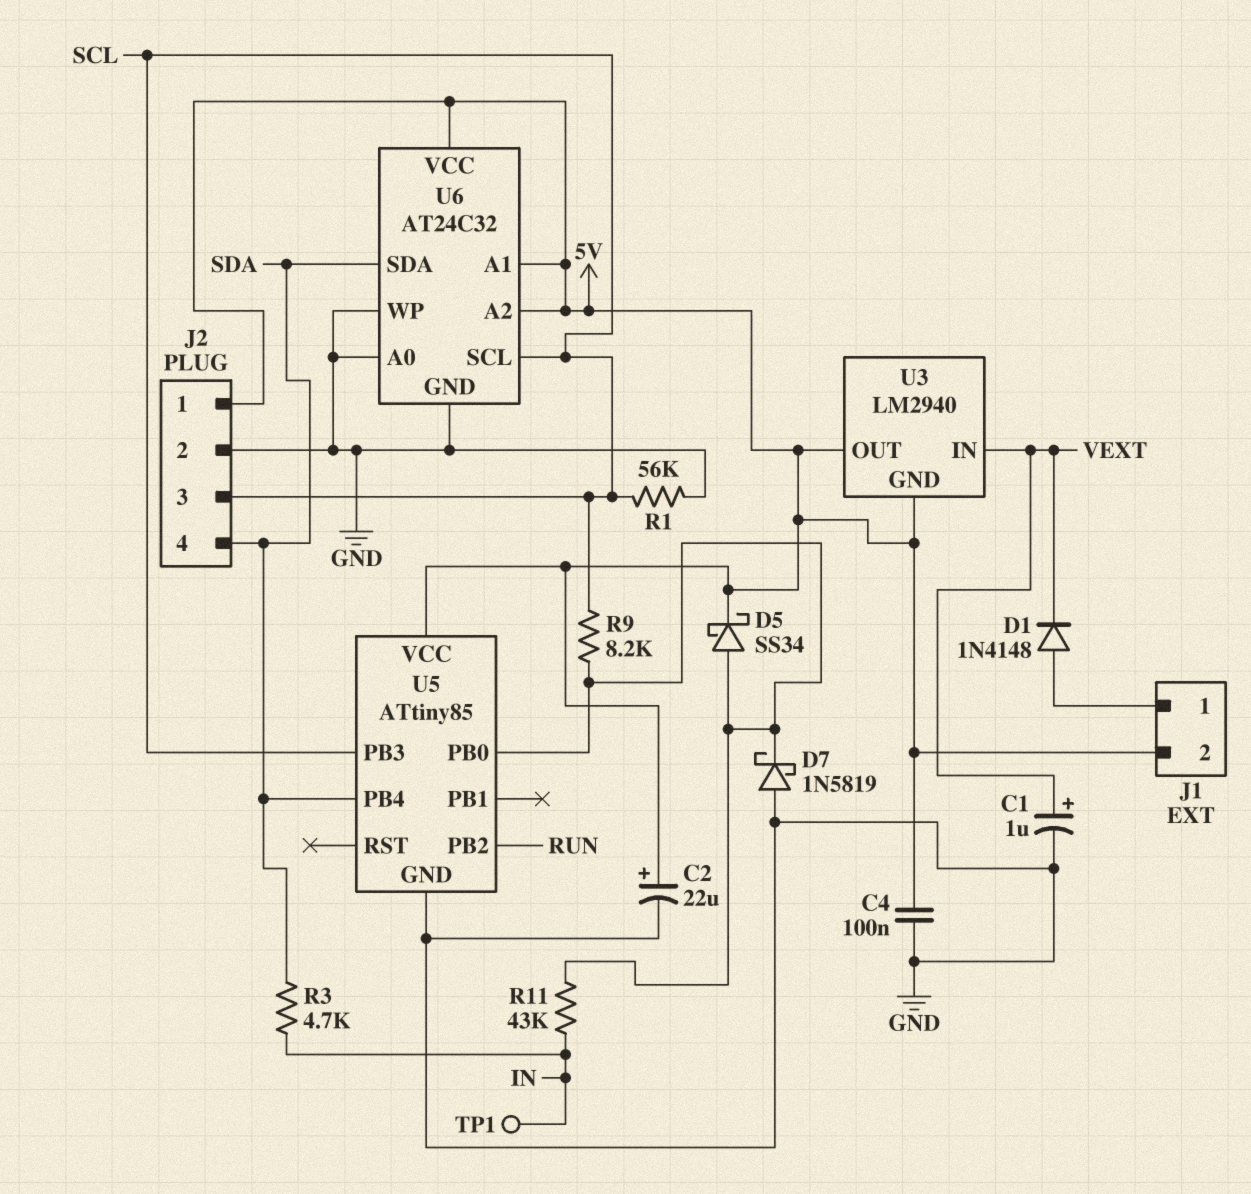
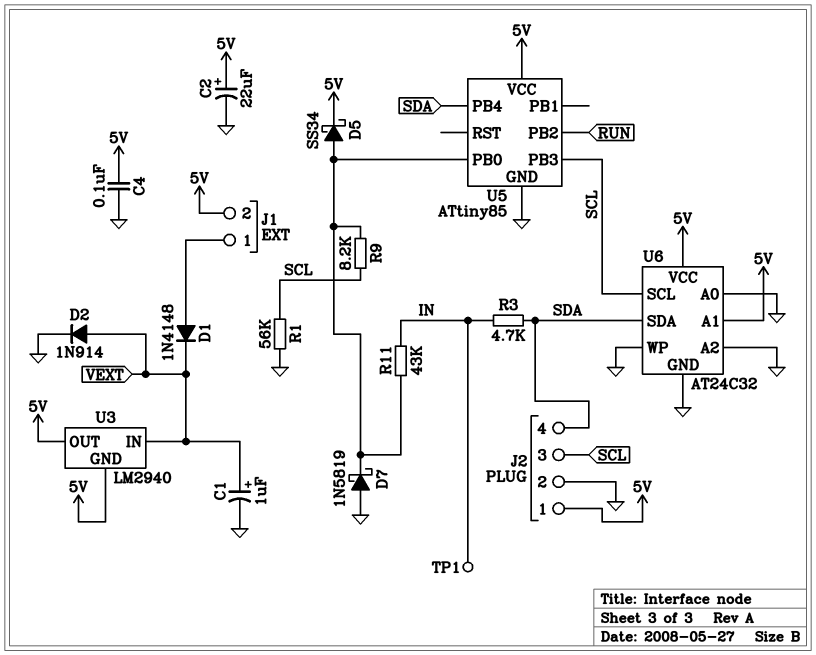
D2: none -> diode 1N914 (A VEXT, K GND)
U6 pin A2: 5V -> GND

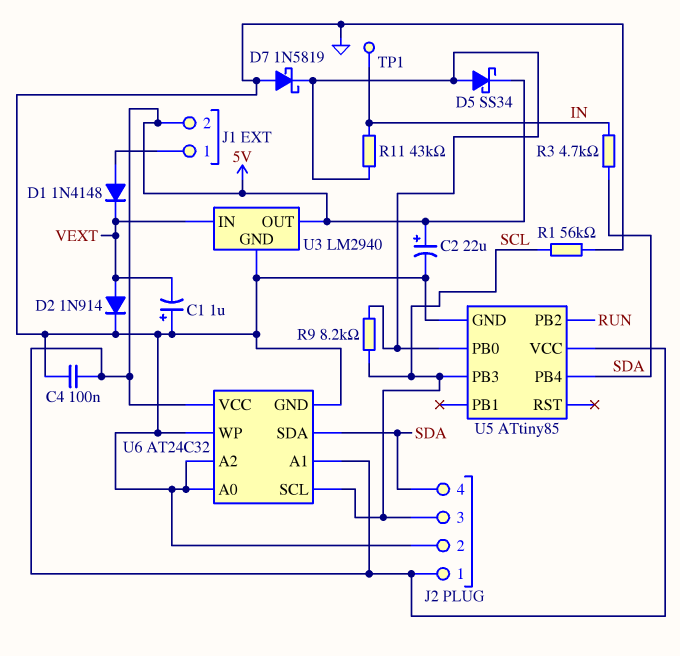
C1: 1uF (plus VEXT, minus GND) -> 1uF (plus GND, minus VEXT)
U3 pin GND: 5V -> GND

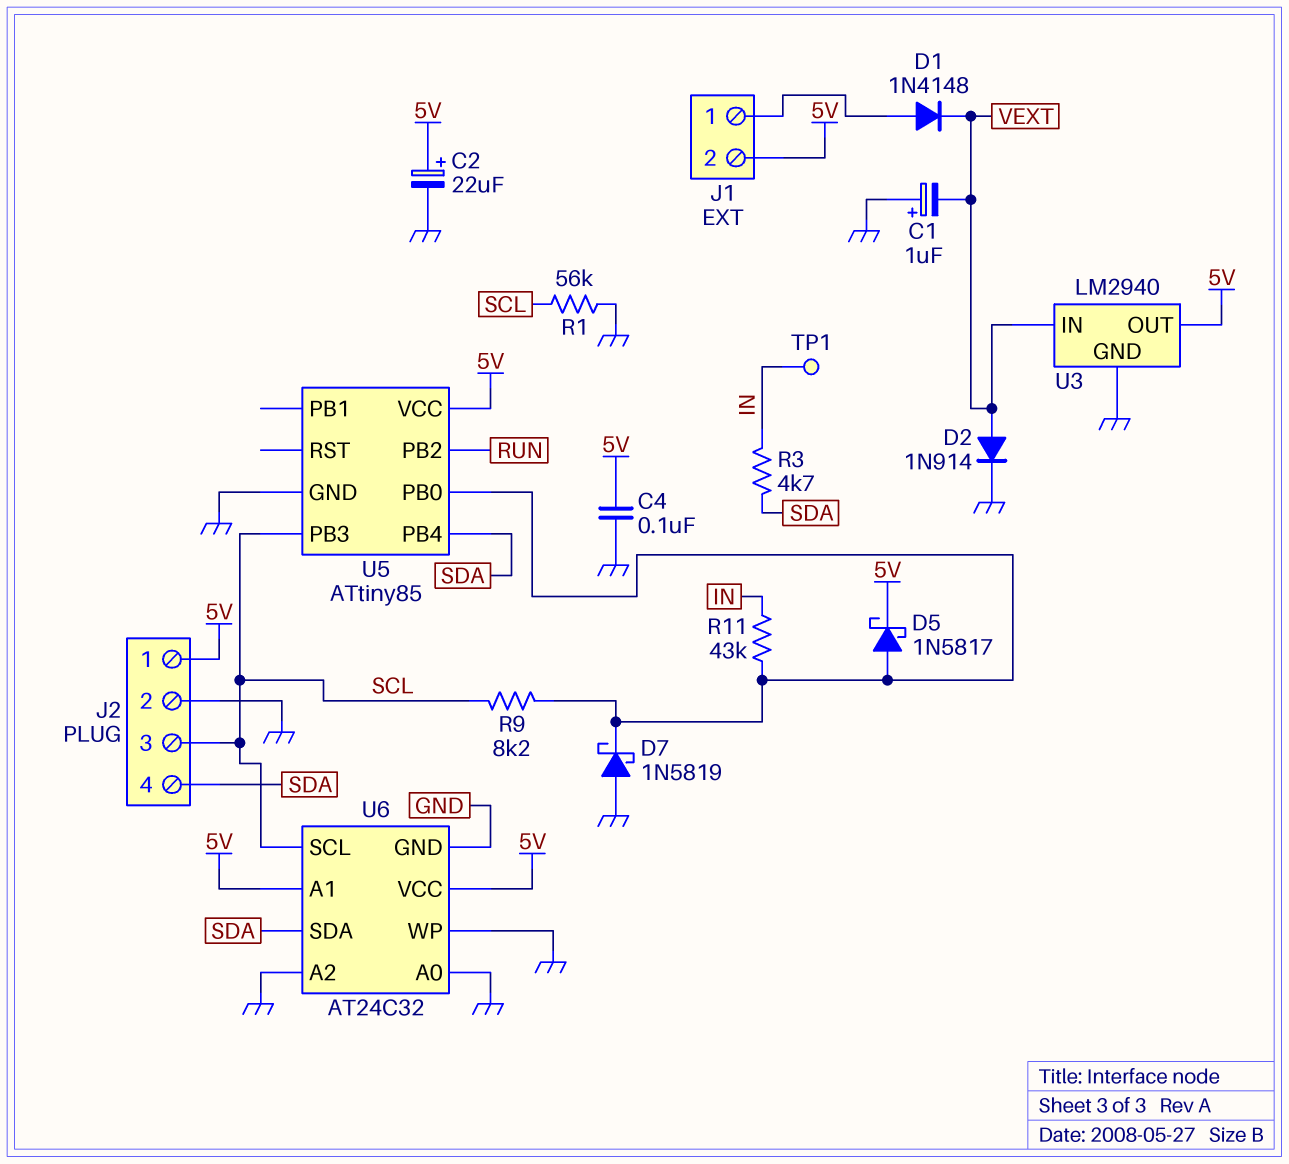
D5: schottky SS34 (A U5/PB0, K 5V) -> schottky 1N5817 (A U5/PB0, K 5V)

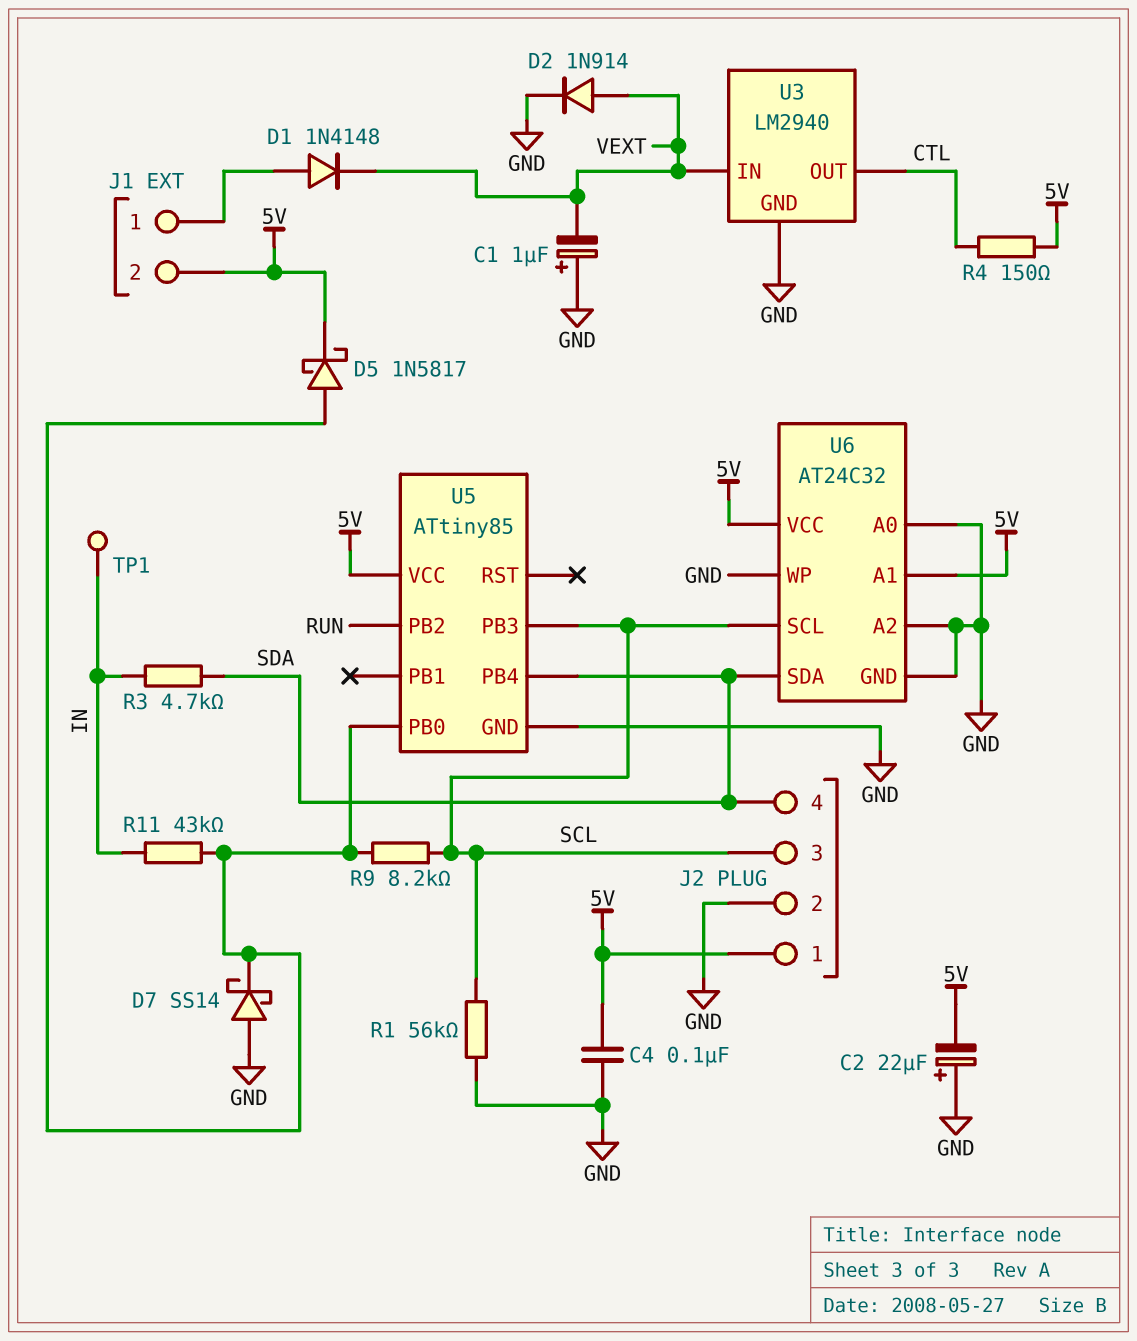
C2: 22uF (plus 5V, minus GND) -> 22uF (plus GND, minus 5V)
D7: schottky 1N5819 (A GND, K U5/PB0) -> schottky SS14 (A GND, K U5/PB0)
R4: none -> 150 (5V, CTL)
U3 pin OUT: 5V -> CTL

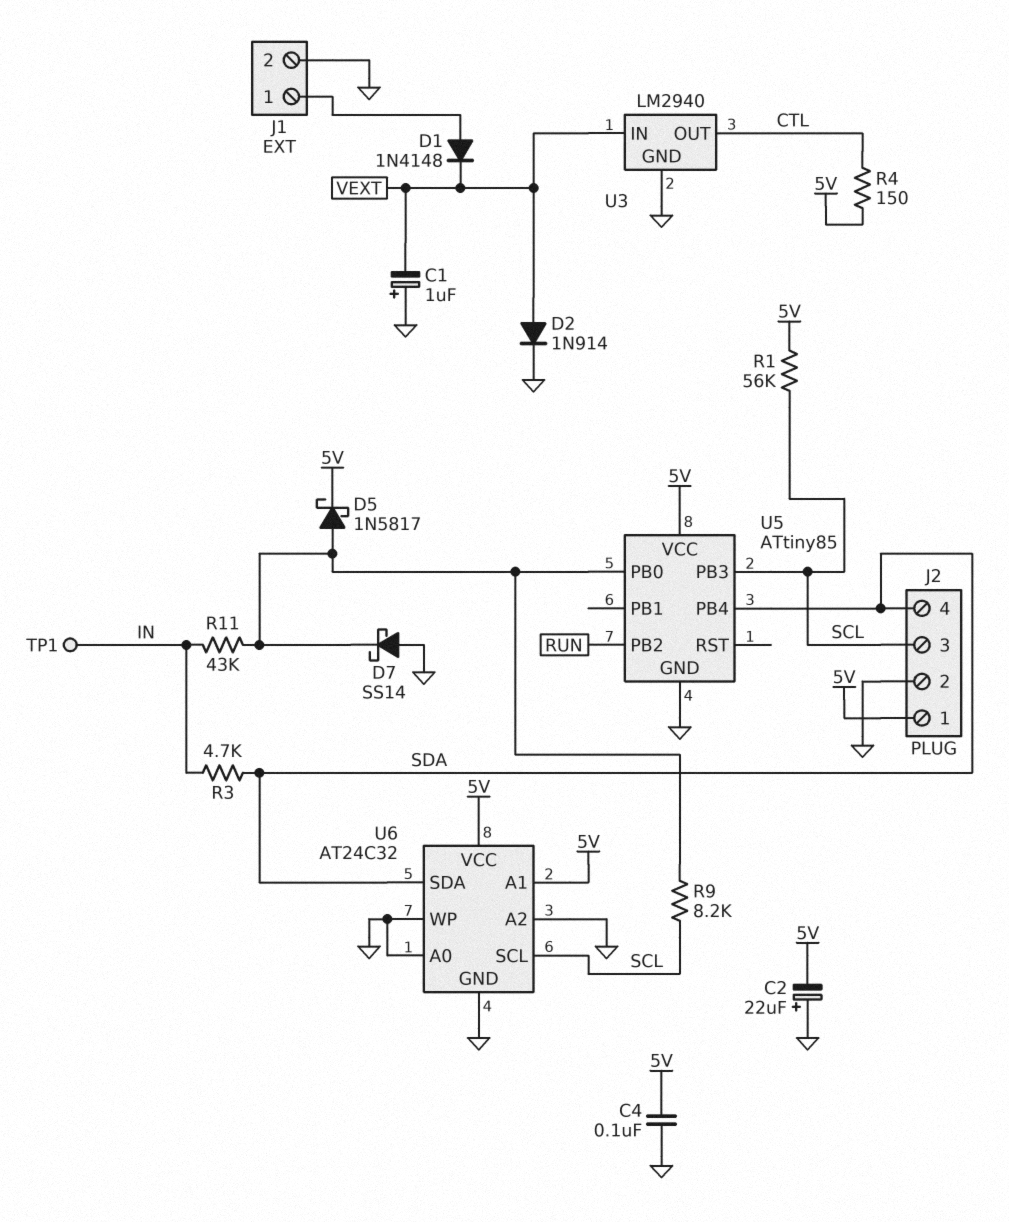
J1 pin 2: 5V -> GND
R1: 56k (GND, SCL) -> 56k (5V, SCL)

